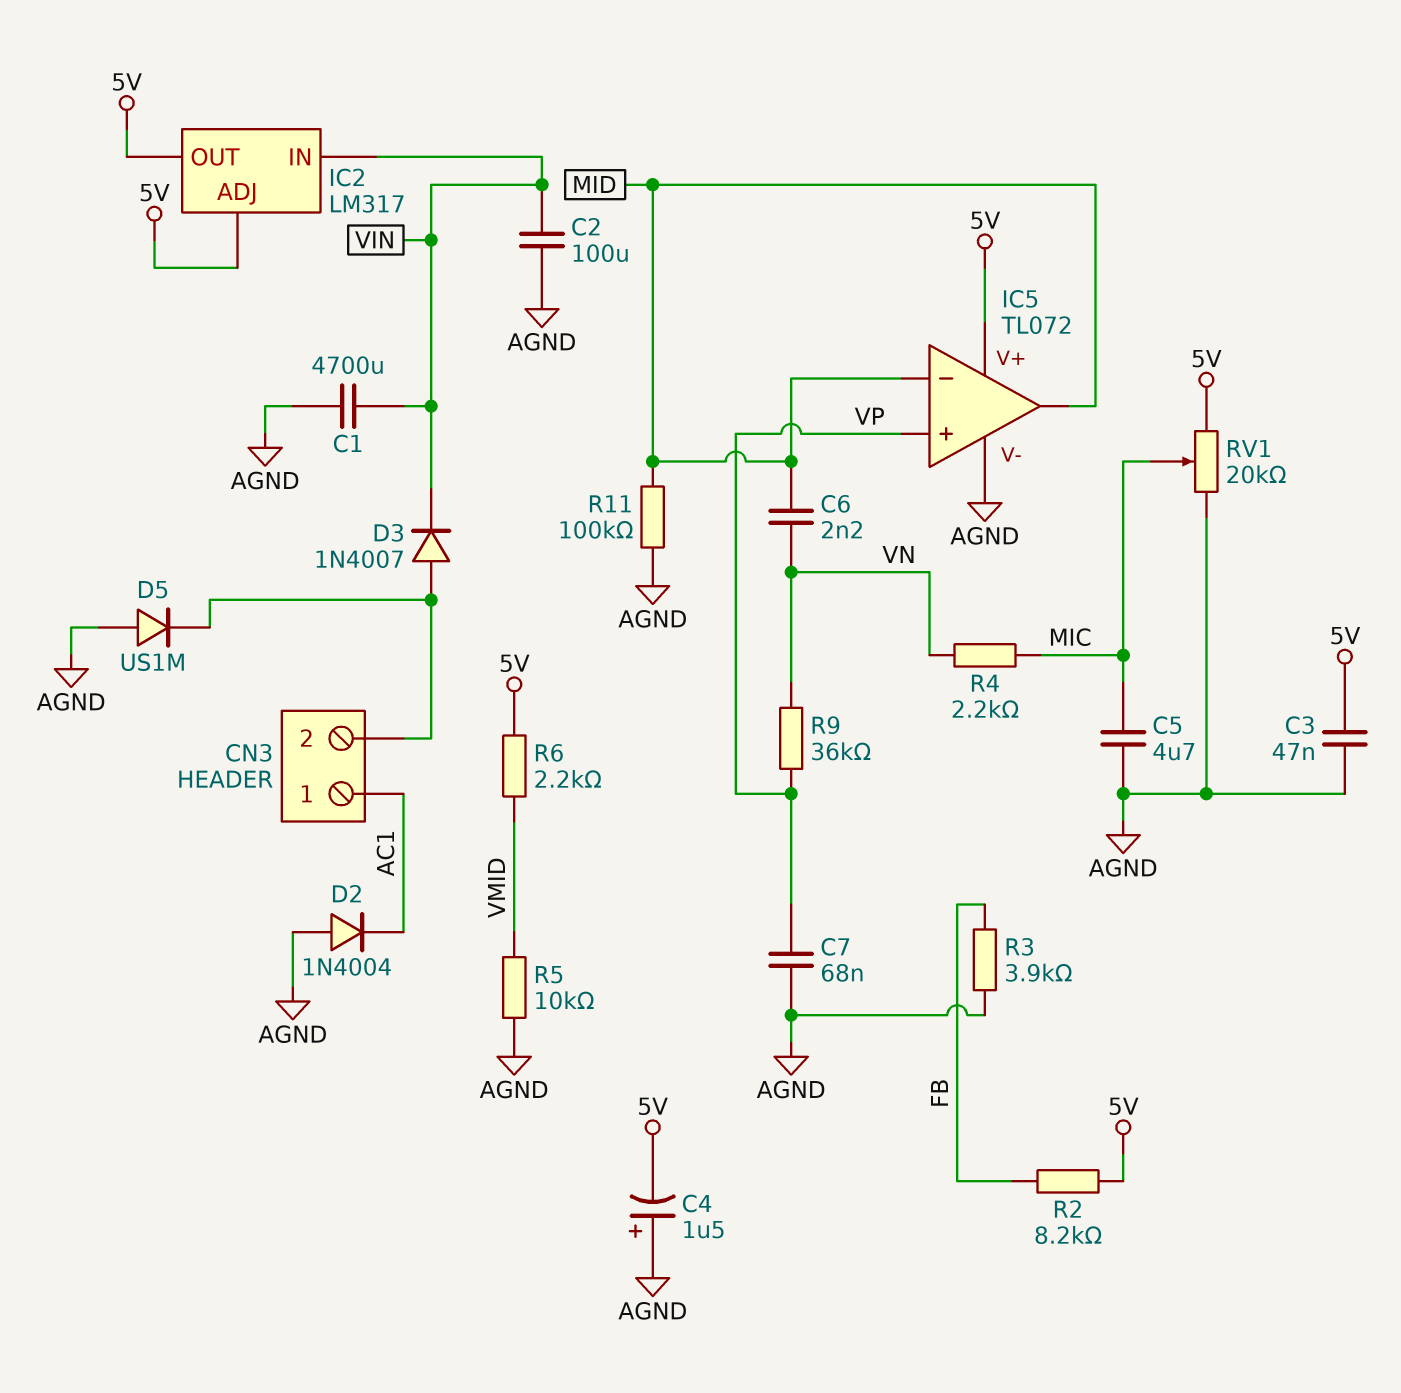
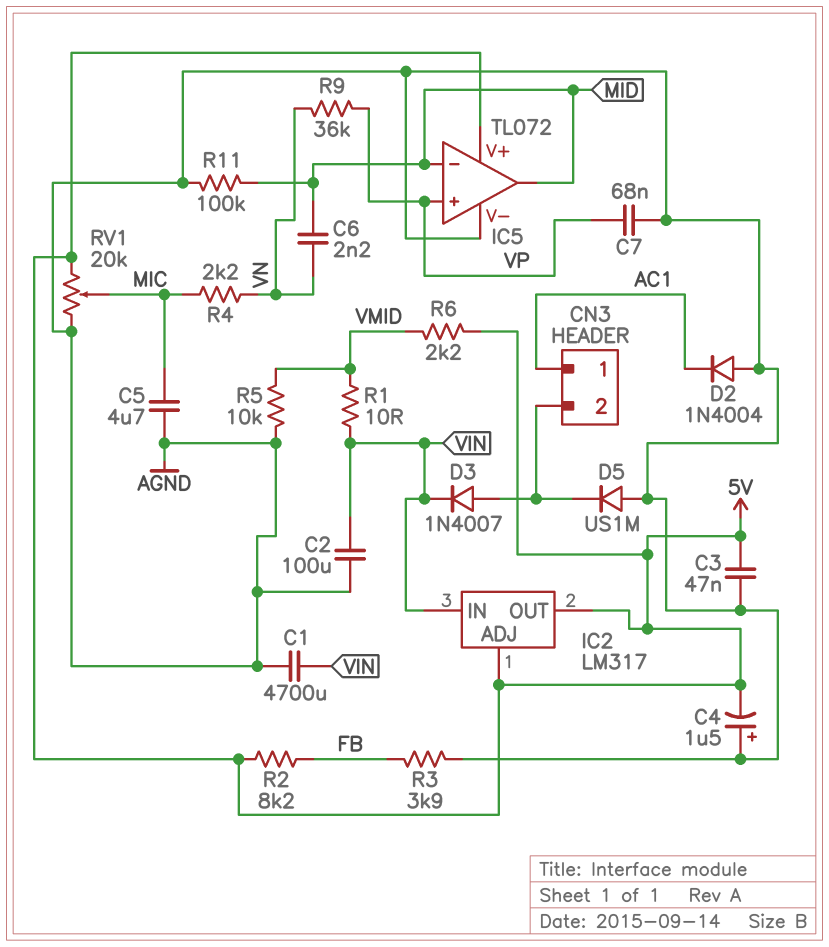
R1: none -> 10 (VIN, VMID)

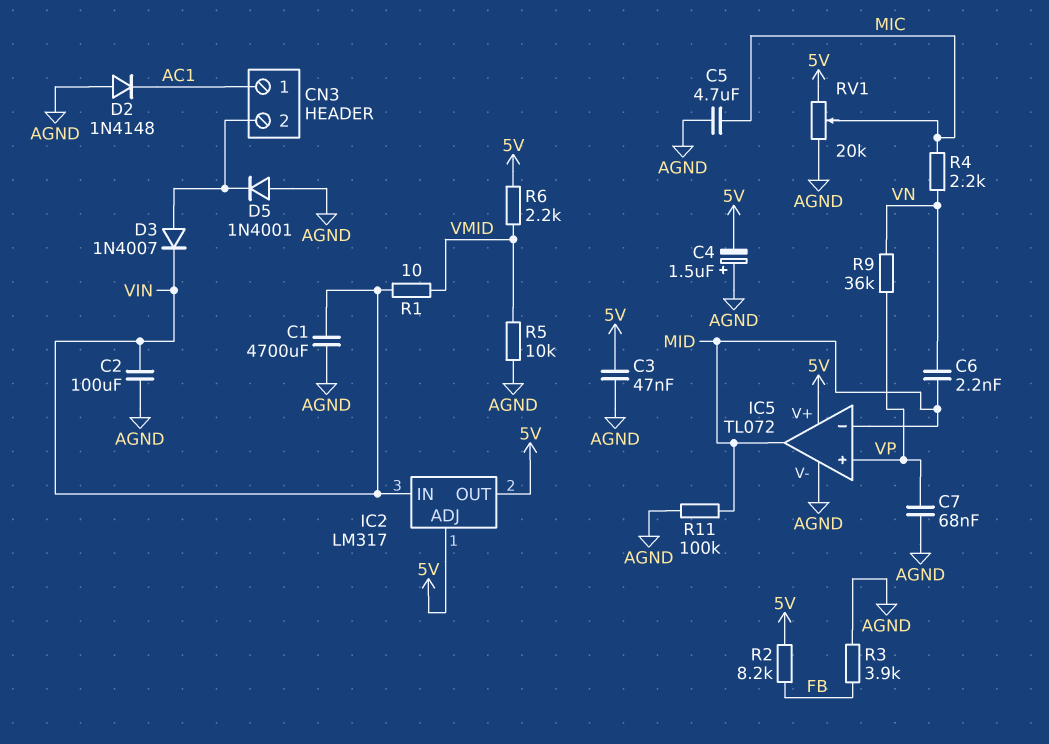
D2: diode 1N4004 (A AGND, K AC1) -> diode 1N4148 (A AGND, K AC1)
D5: diode US1M (A AGND, K CN3/2) -> diode 1N4001 (A AGND, K CN3/2)

